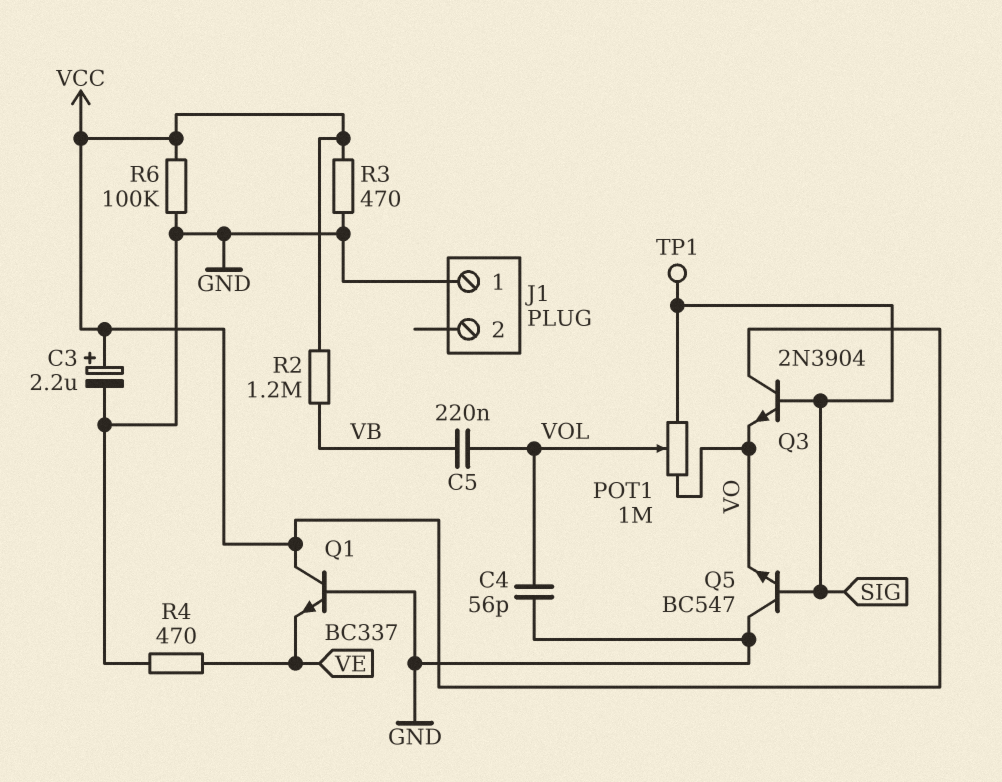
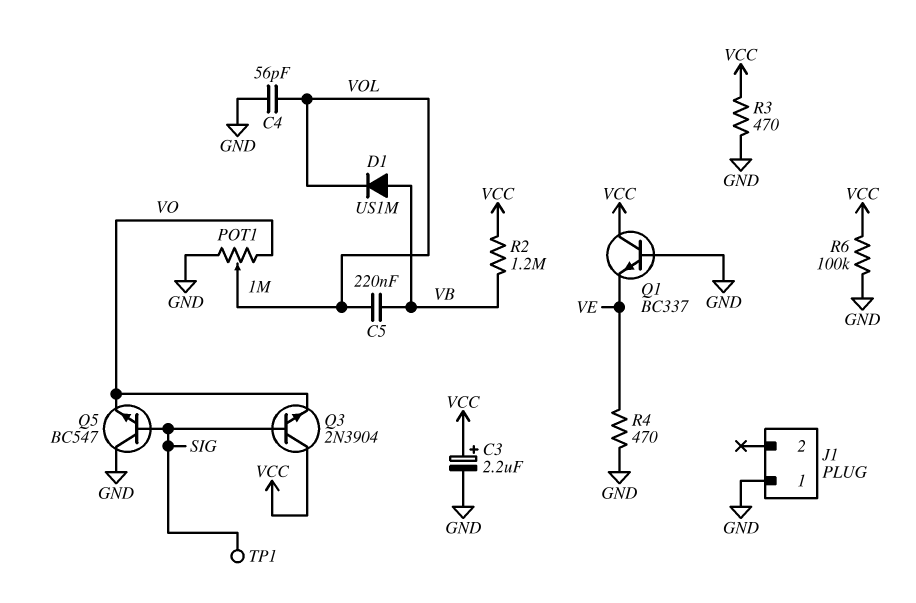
D1: none -> diode US1M (A VB, K VOL)
POT1: 1M (SIG, VO, wiper VOL) -> 1M (GND, VO, wiper VOL)

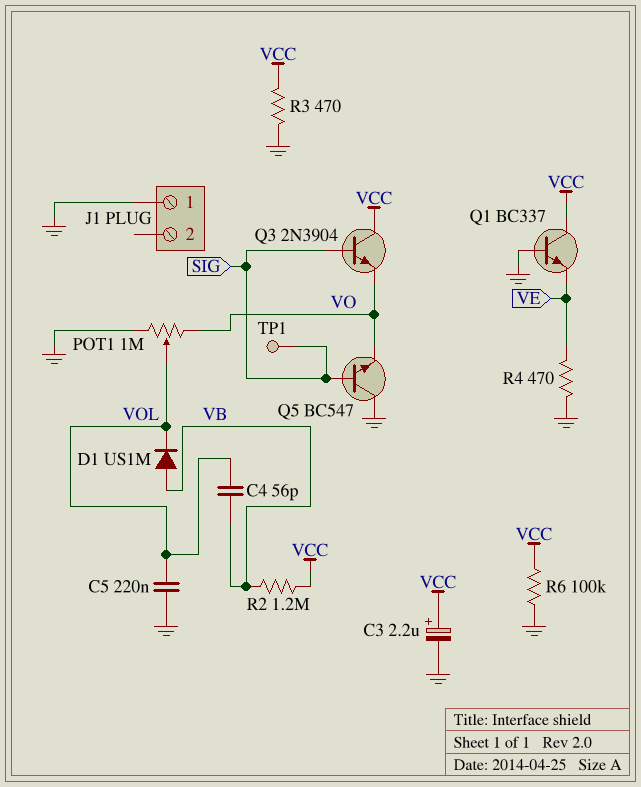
C4: 56pF (GND, VOL) -> 56pF (VB, VOL)
C5: 220nF (VB, VOL) -> 220nF (GND, VOL)

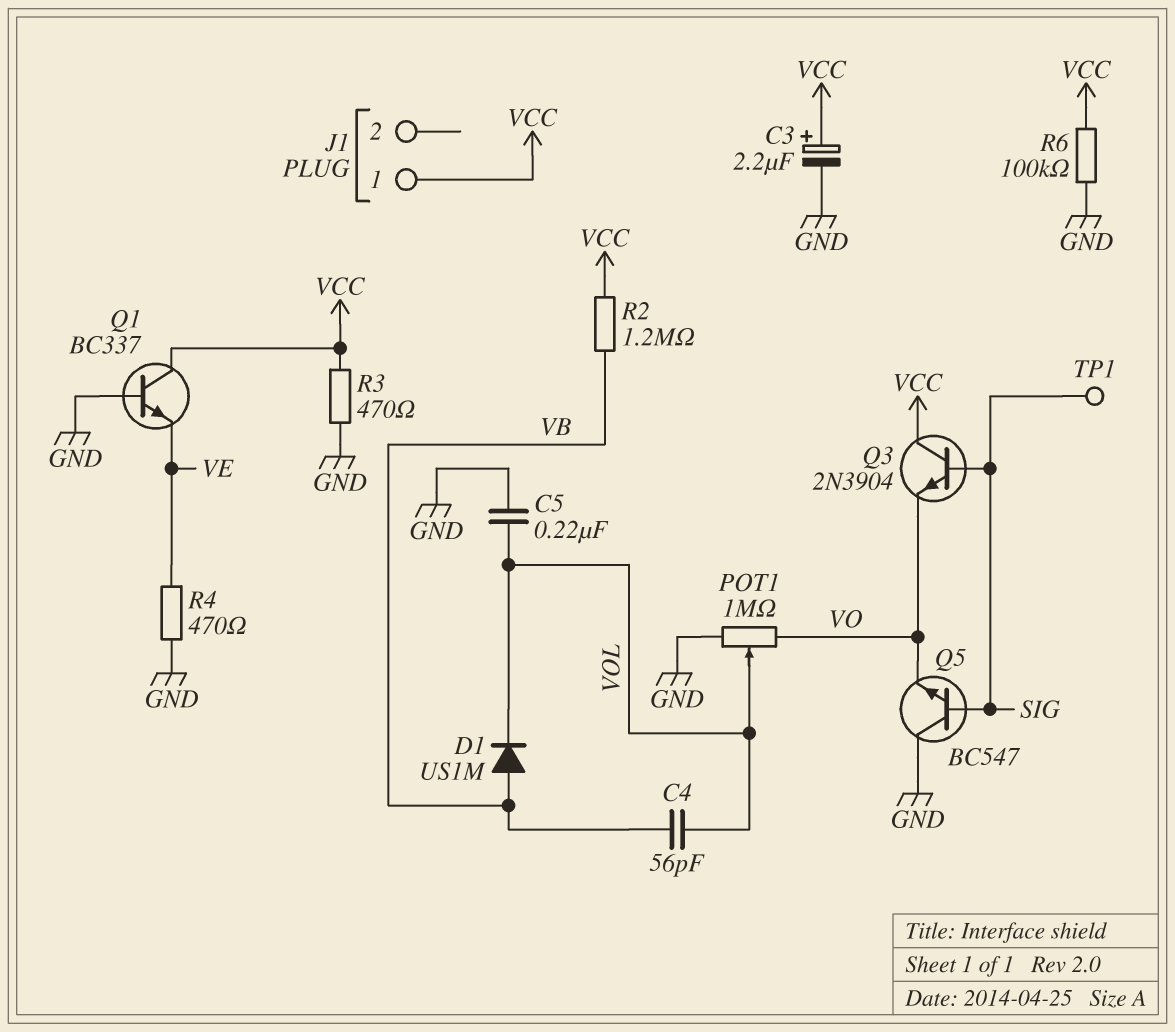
J1 pin 1: GND -> VCC

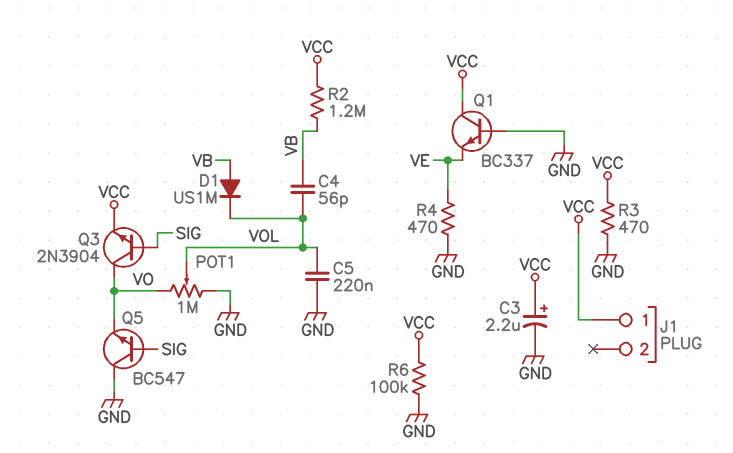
Q3: NPN 2N3904 (B SIG, C VCC, E VO) -> NPN 2N3904 (B SIG, C VO, E VCC)
TP1: test point (SIG) -> none

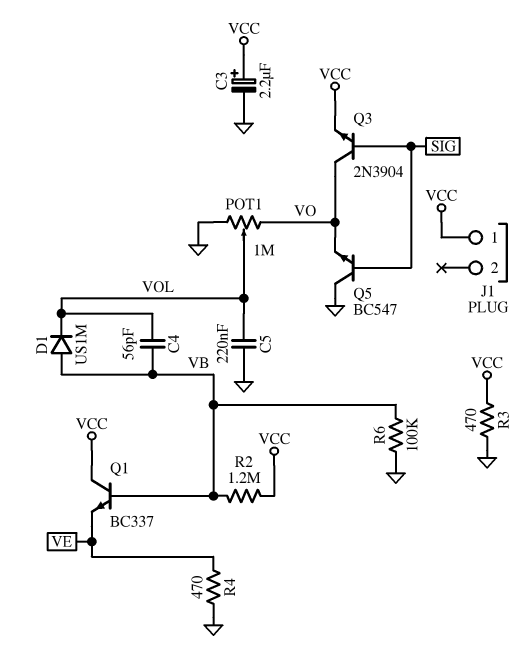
Q1: NPN BC337 (B GND, C VCC, E VE) -> NPN BC337 (B VB, C VCC, E VE)
R6: 100k (GND, VCC) -> 100k (GND, VB)

